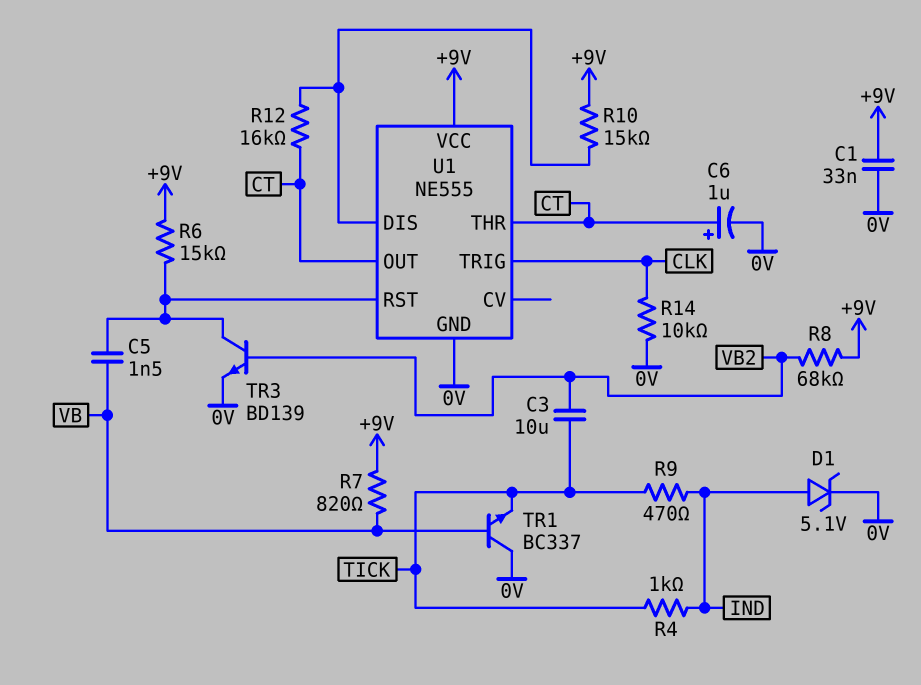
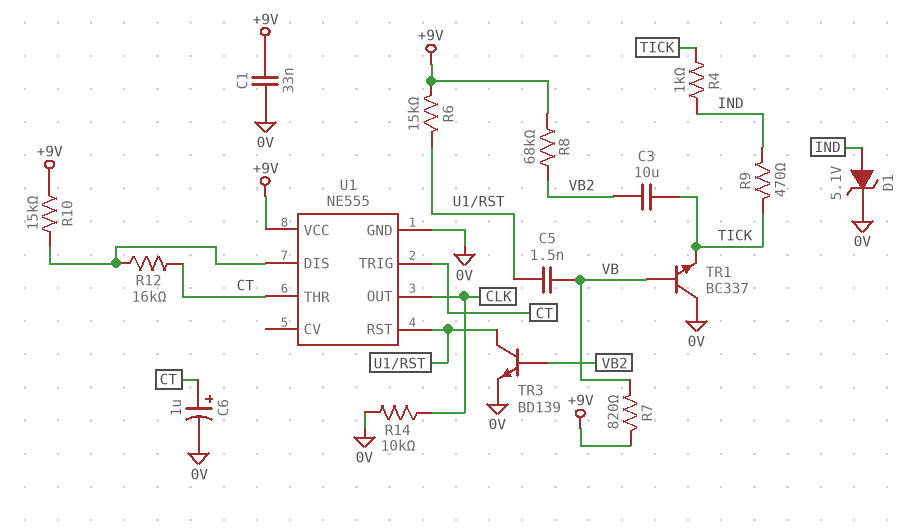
U1 pin OUT: CT -> CLK
U1 pin TRIG: CLK -> CT

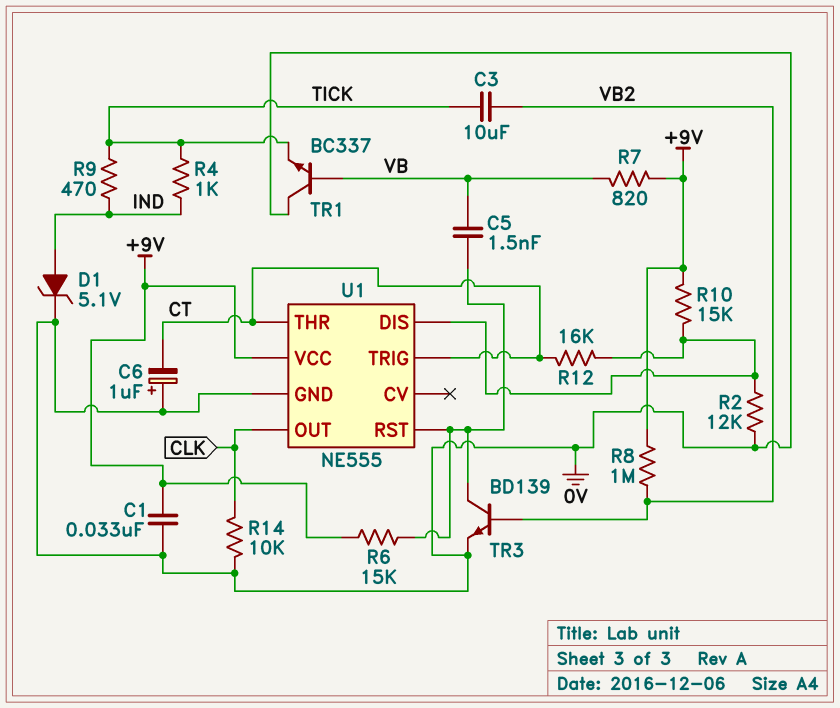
C6: 1uF (plus CT, minus 0V) -> 1uF (plus 0V, minus CT)
R2: none -> 12k (0V, U1/DIS)
R8: 68k (+9V, VB2) -> 1M (+9V, VB2)

